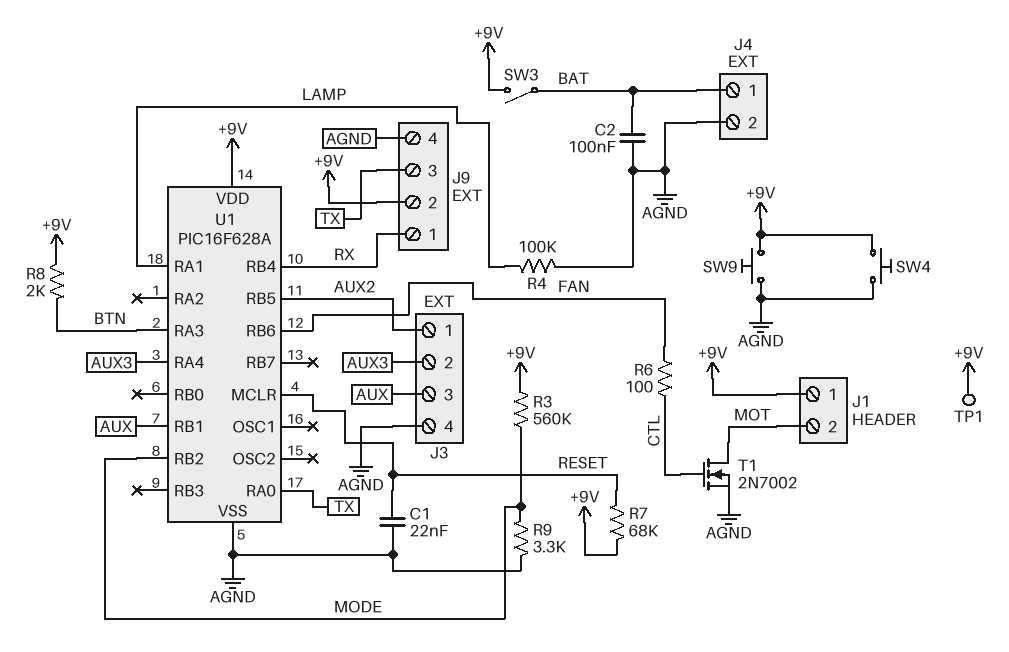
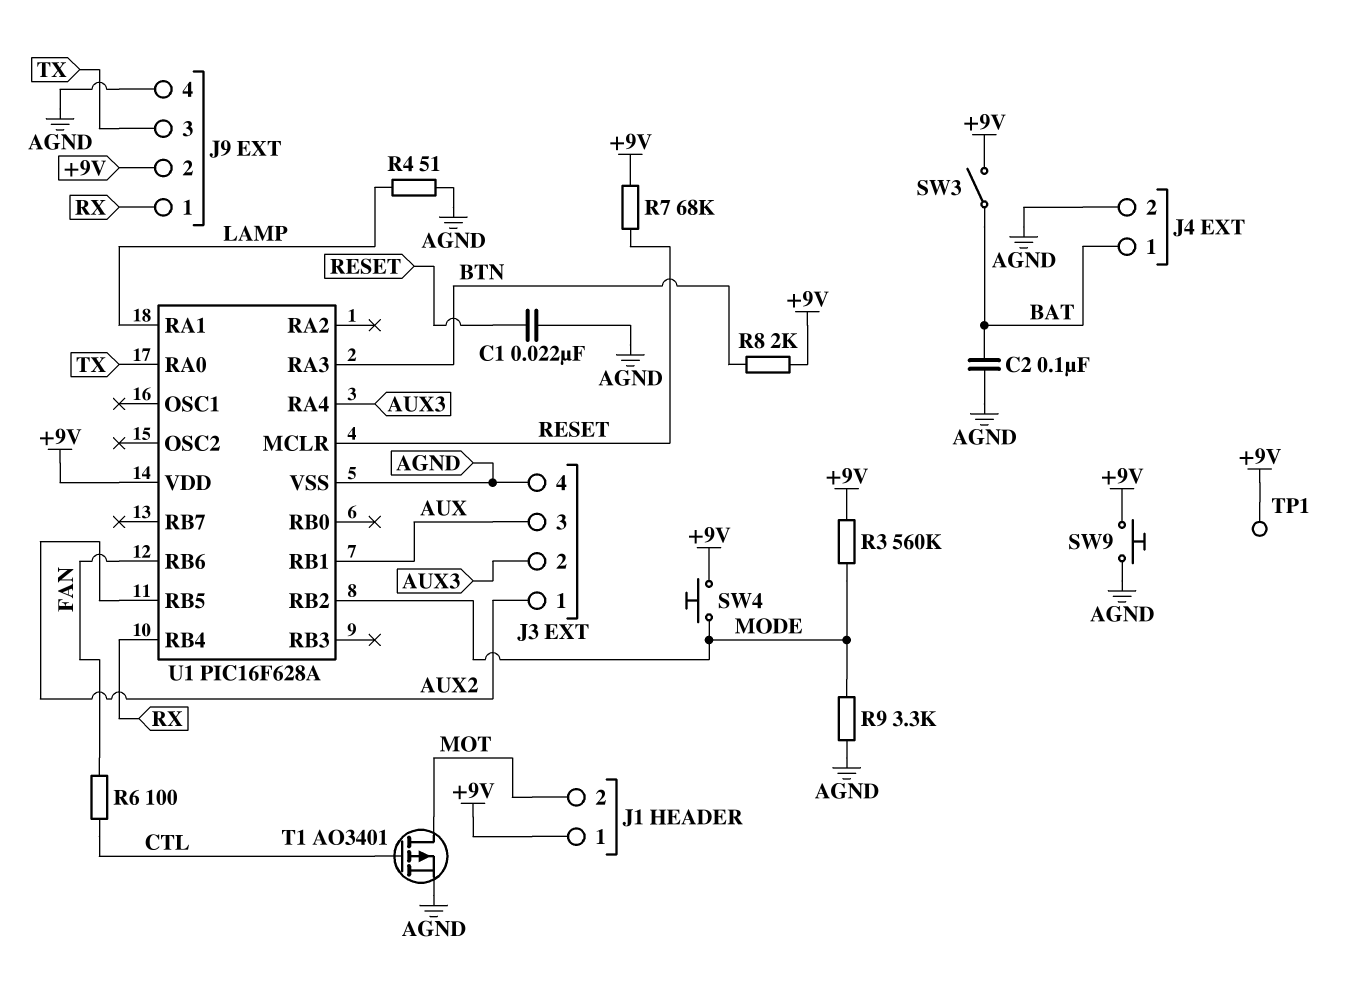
R4: 100k (AGND, LAMP) -> 51 (AGND, LAMP)
SW4: button (+9V, AGND) -> button (+9V, MODE)
T1: NMOS 2N7002 (G CTL, D MOT, S AGND) -> PMOS AO3401 (G CTL, D MOT, S AGND)

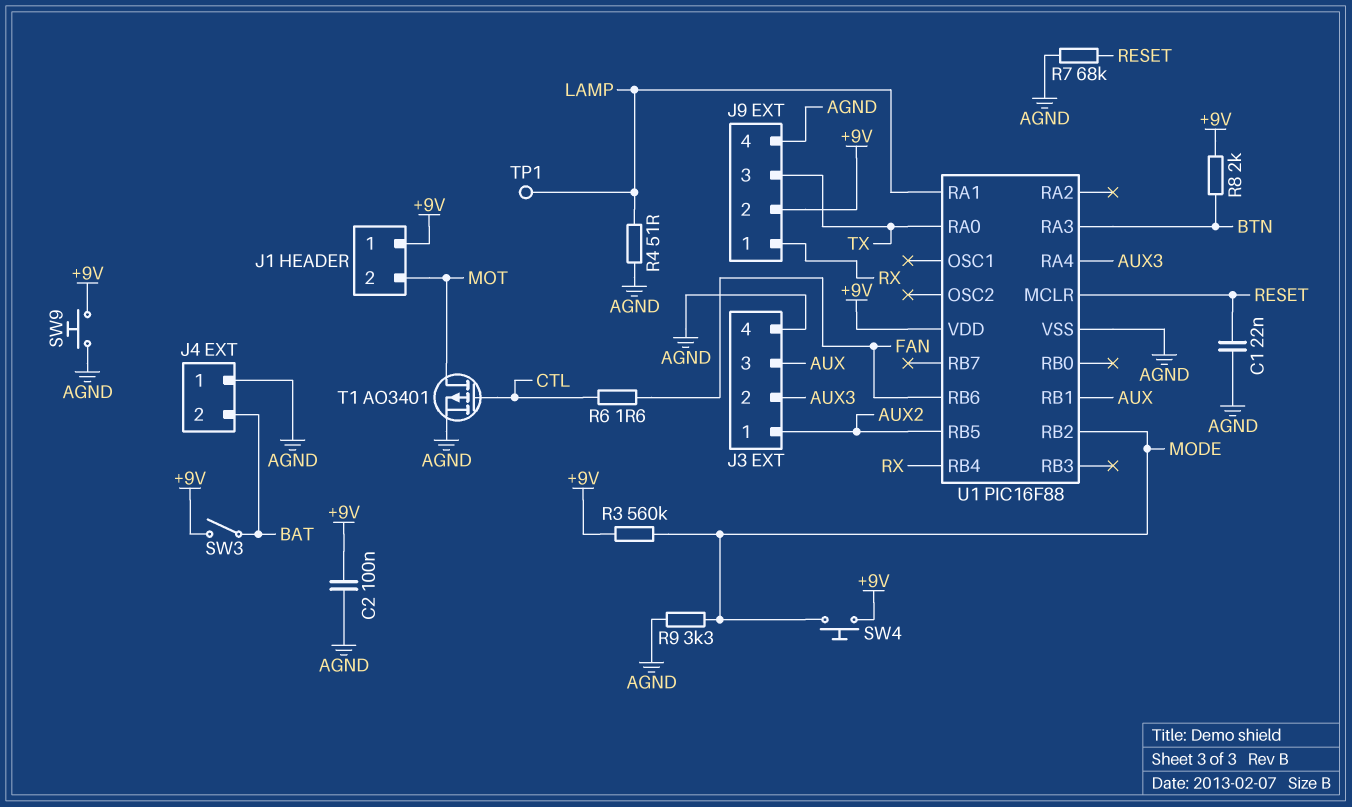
C2: 100nF (AGND, BAT) -> 100nF (+9V, AGND)
J4 pin 1: BAT -> AGND
J4 pin 2: AGND -> BAT
R6: 100 (CTL, FAN) -> 1.6 (CTL, FAN)
R7: 68k (+9V, RESET) -> 68k (AGND, RESET)
TP1: test point (+9V) -> test point (LAMP)
U1: PIC16F628A -> PIC16F88

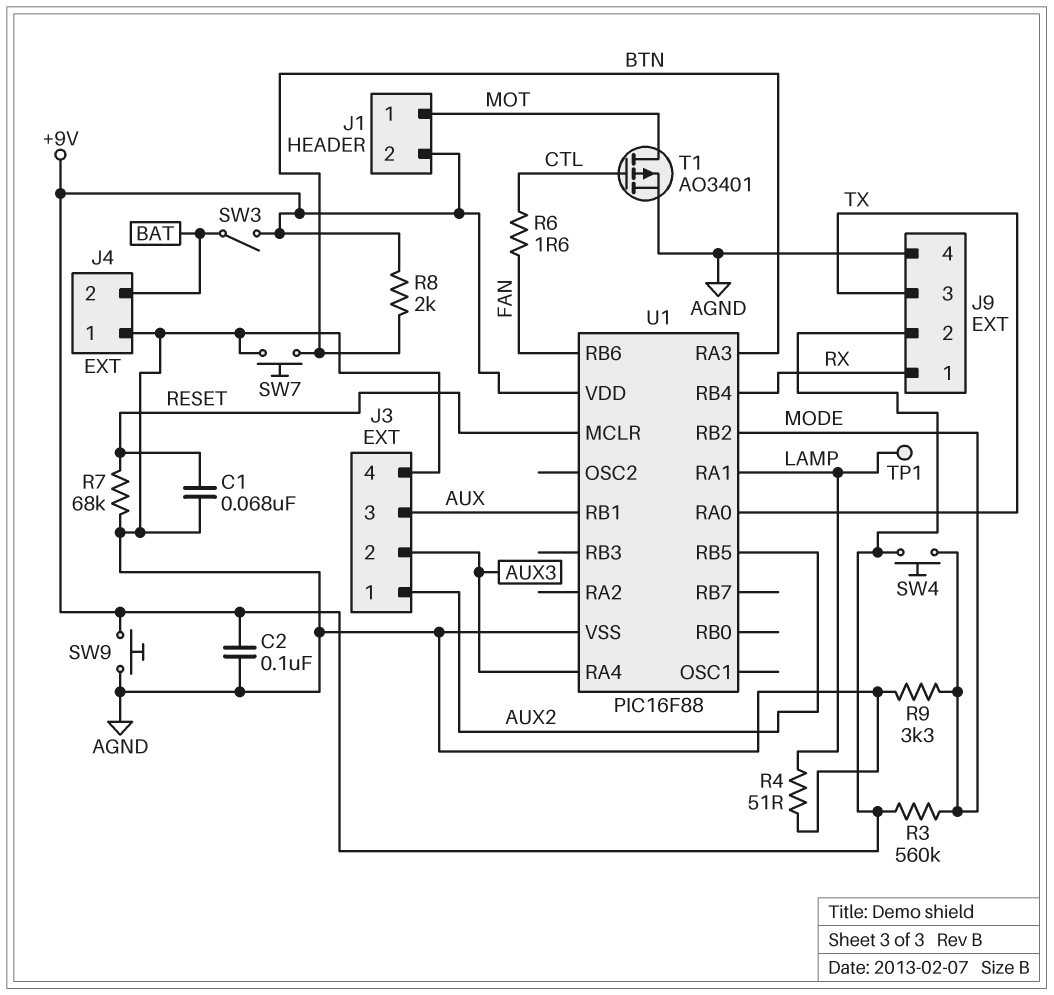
C1: 22nF (AGND, RESET) -> 68nF (AGND, RESET)
J1 pin 1: +9V -> MOT
J1 pin 2: MOT -> +9V
SW7: none -> button (AGND, BTN)

